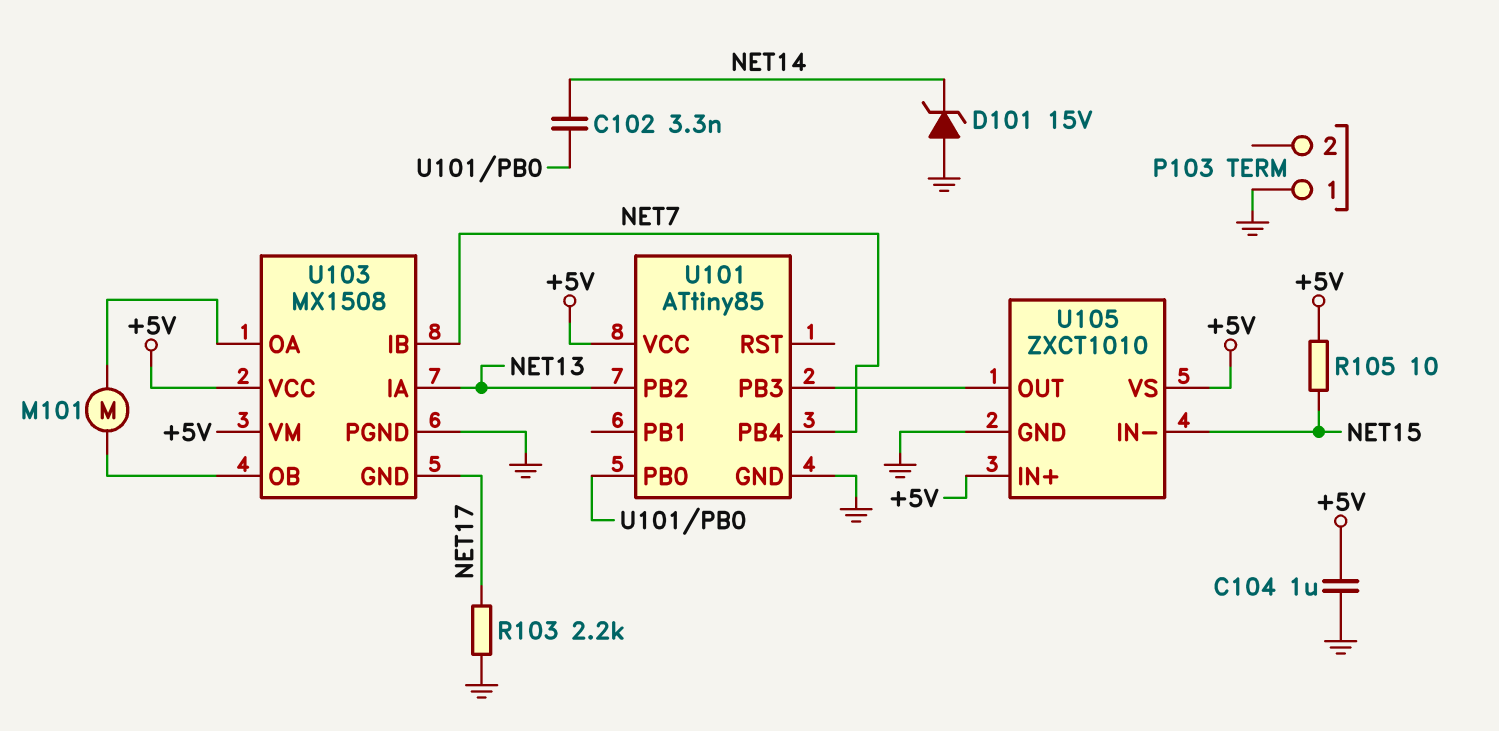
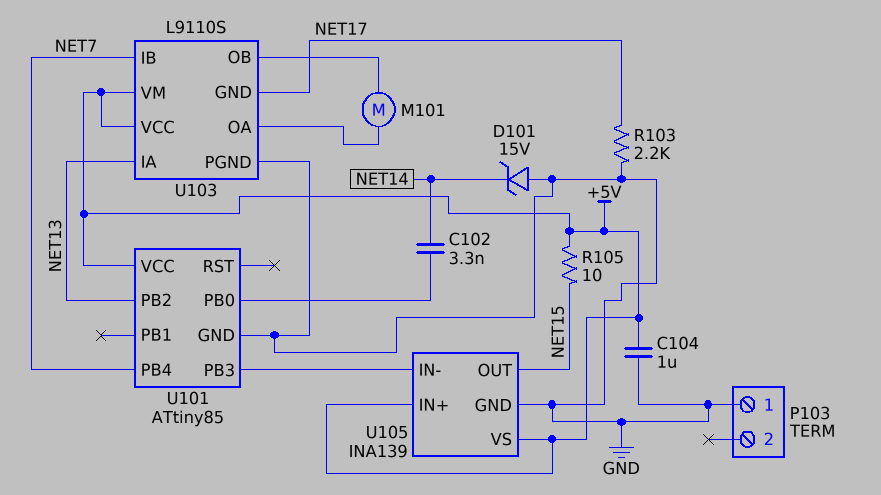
U103: MX1508 -> L9110S
U105: ZXCT1010 -> INA139
U105 pin IN-: NET15 -> U101/PB3
U105 pin OUT: U101/PB3 -> NET15

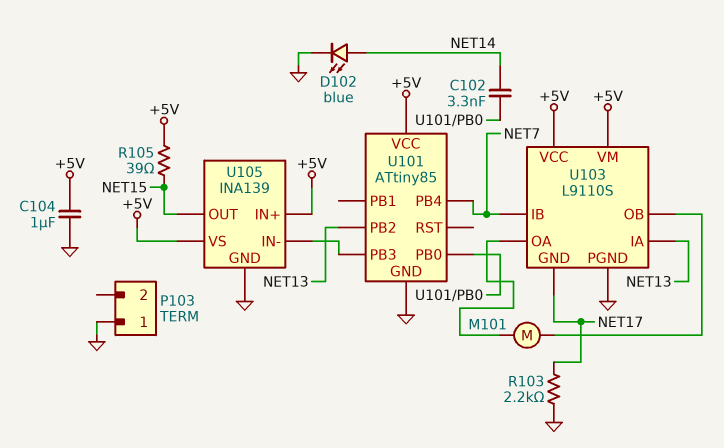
D101: zener 15V (A GND, K NET14) -> none
D102: none -> LED blue (A NET14, K GND)
R105: 10 (+5V, NET15) -> 39 (+5V, NET15)

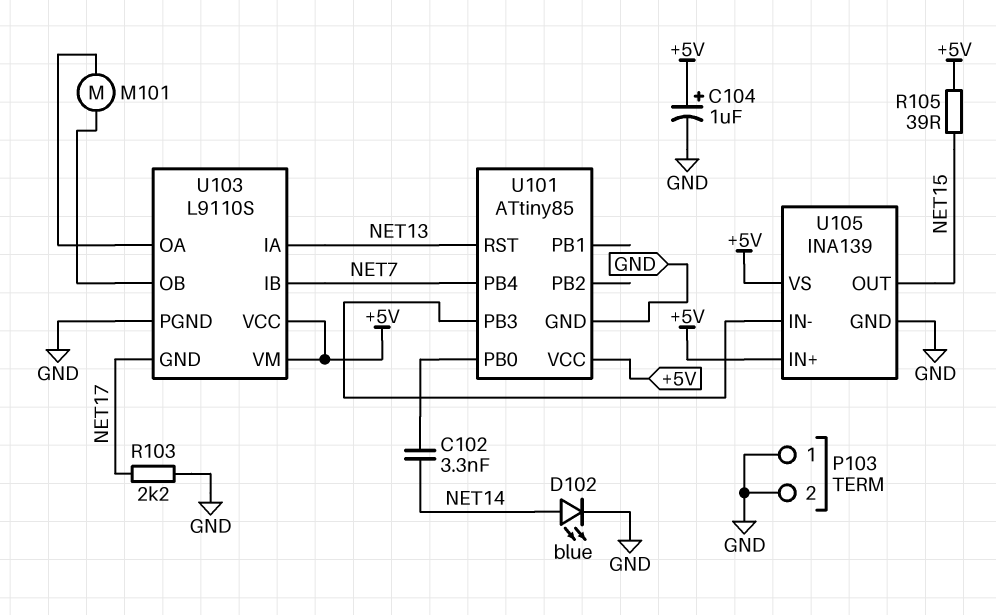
C104: 1uF (+5V, GND) -> 1uF (plus +5V, minus GND)
P103 pin 2: none -> GND
U101 pin PB2: NET13 -> none
U101 pin RST: none -> NET13

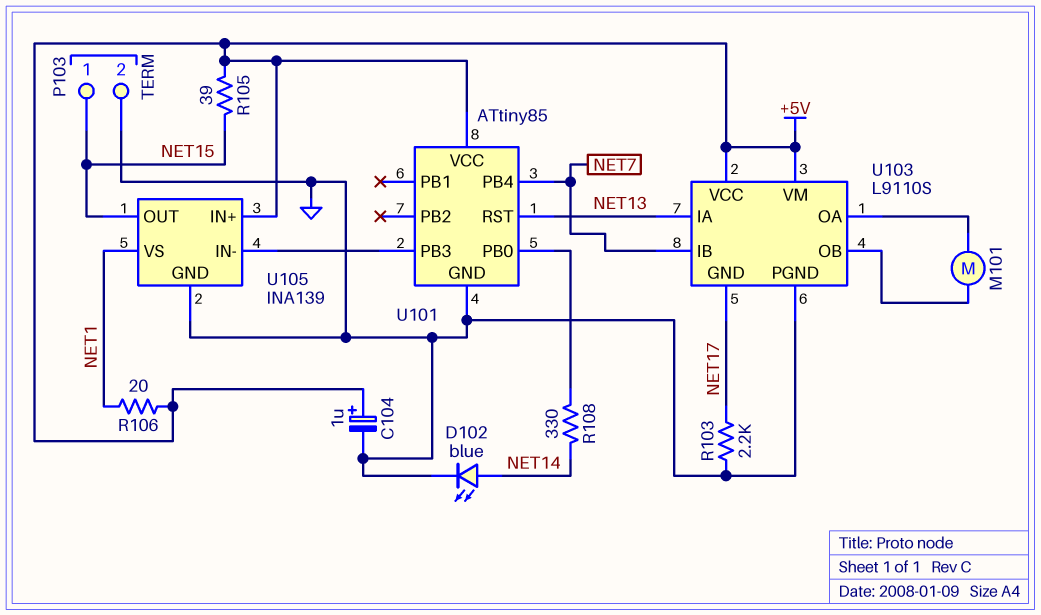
C102: 3.3nF (NET14, U101/PB0) -> none
P103 pin 1: GND -> NET15
R106: none -> 20 (+5V, NET1)
R108: none -> 330 (NET14, U101/PB0)
U105 pin VS: +5V -> NET1

